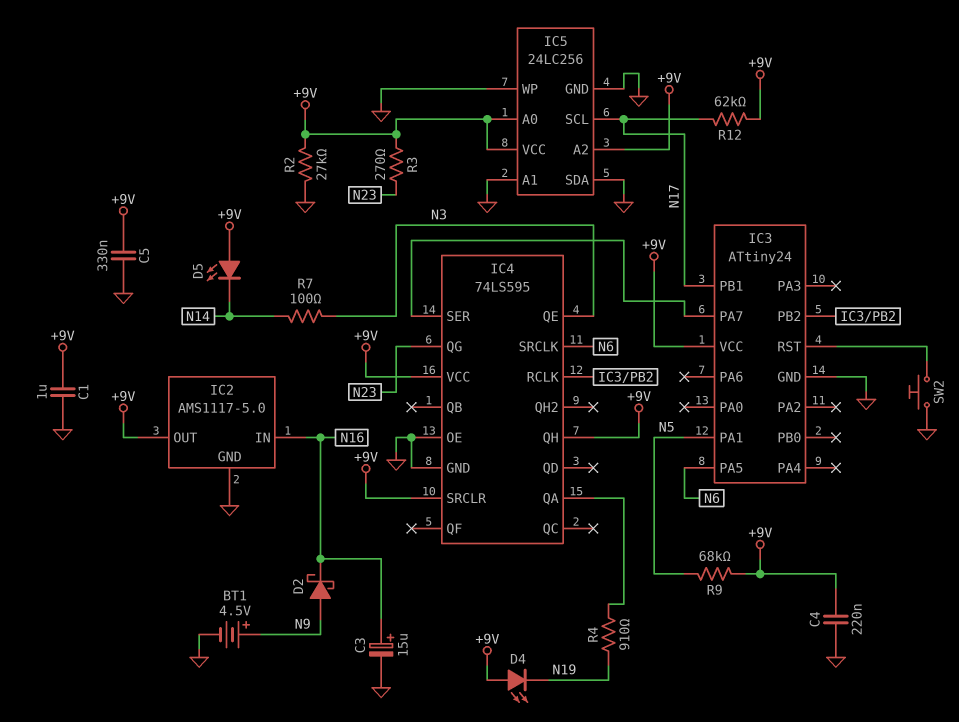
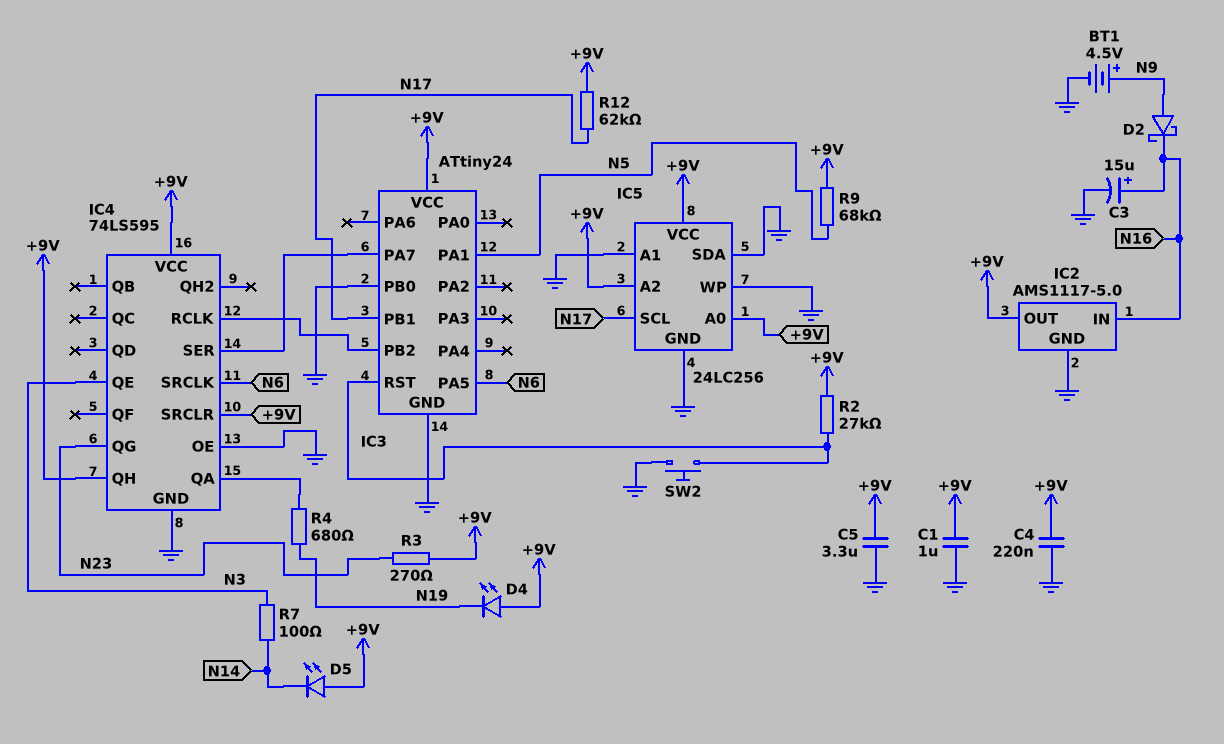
C5: 330nF (+9V, GND) -> 3.3uF (+9V, GND)
IC3 pin PB0: none -> GND
R2: 27k (+9V, GND) -> 27k (+9V, IC3/RST)
R4: 910 (IC4/QA, N19) -> 680 (IC4/QA, N19)

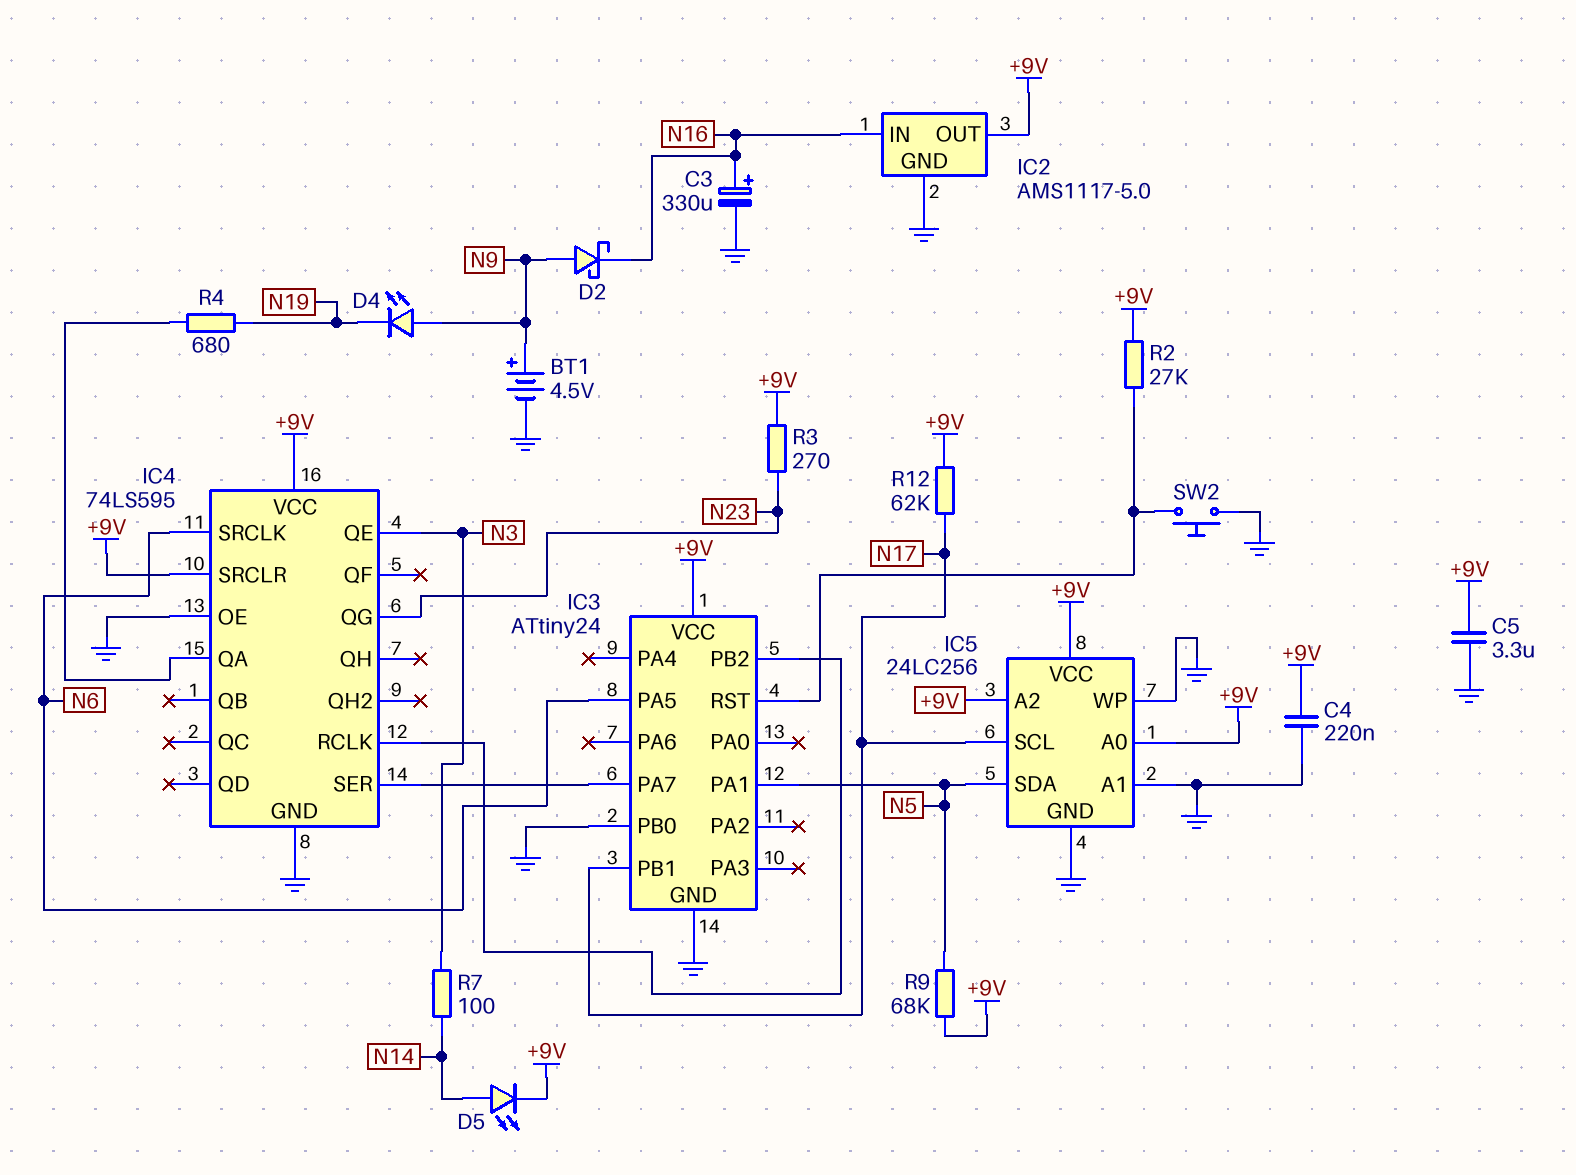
C1: 1uF (+9V, GND) -> none
C3: 15uF (plus N16, minus GND) -> 330uF (plus N16, minus GND)
D4: LED (A +9V, K N19) -> LED (A N9, K N19)
D5: LED (A +9V, K N14) -> LED (A N14, K +9V)
IC4 pin QH: +9V -> none
IC5 pin SDA: GND -> N5

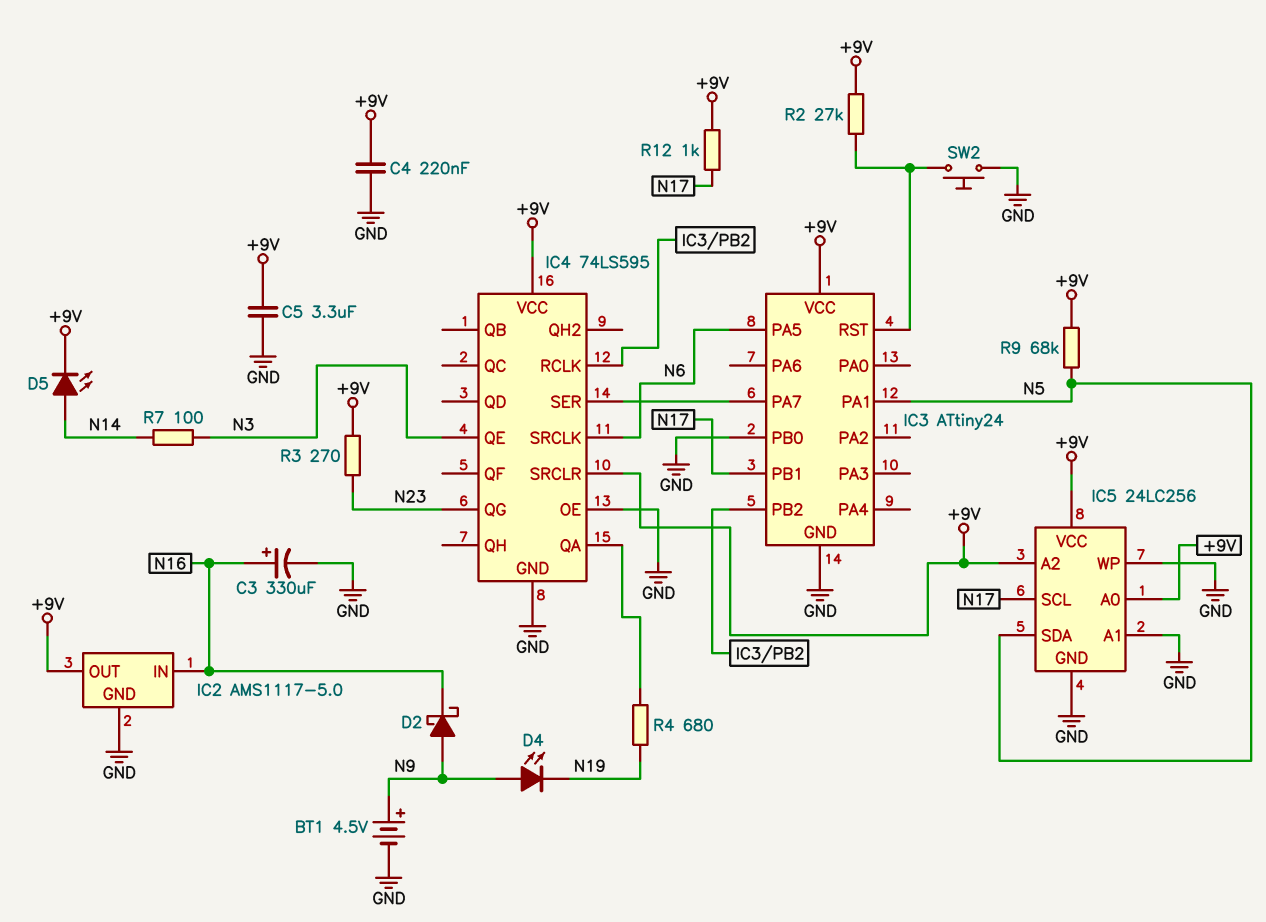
R12: 62k (+9V, N17) -> 1k (+9V, N17)

